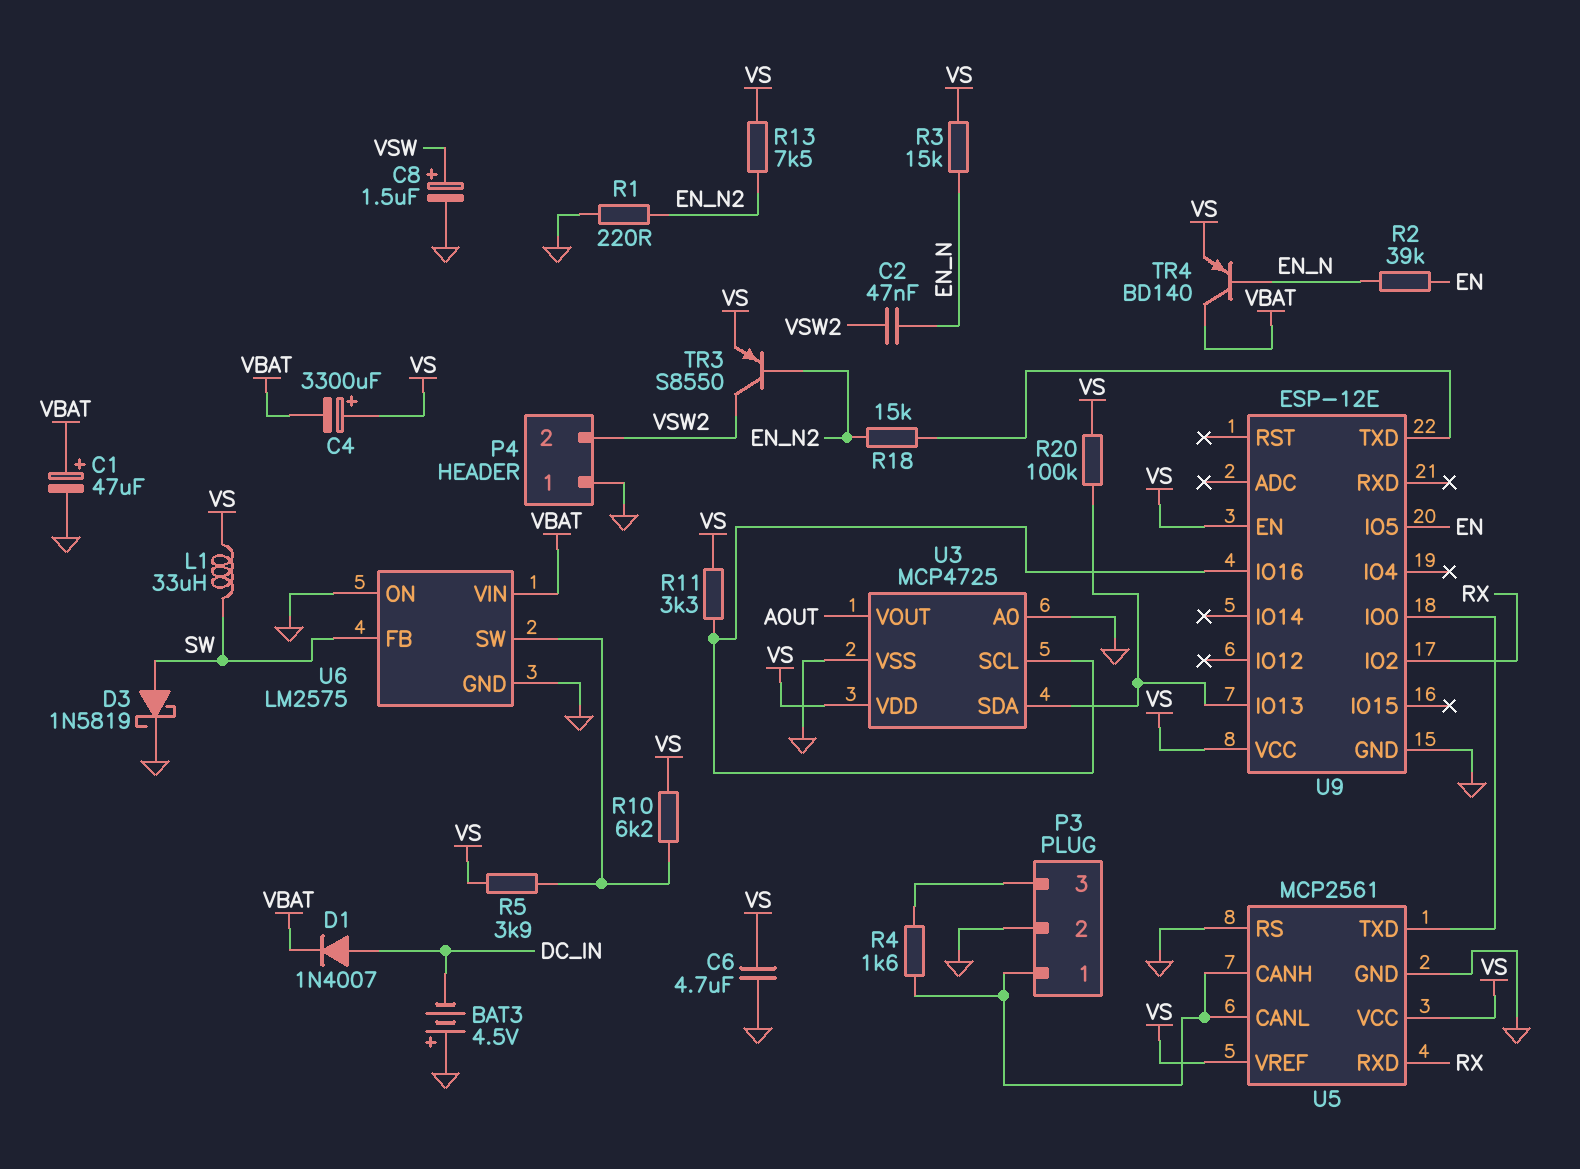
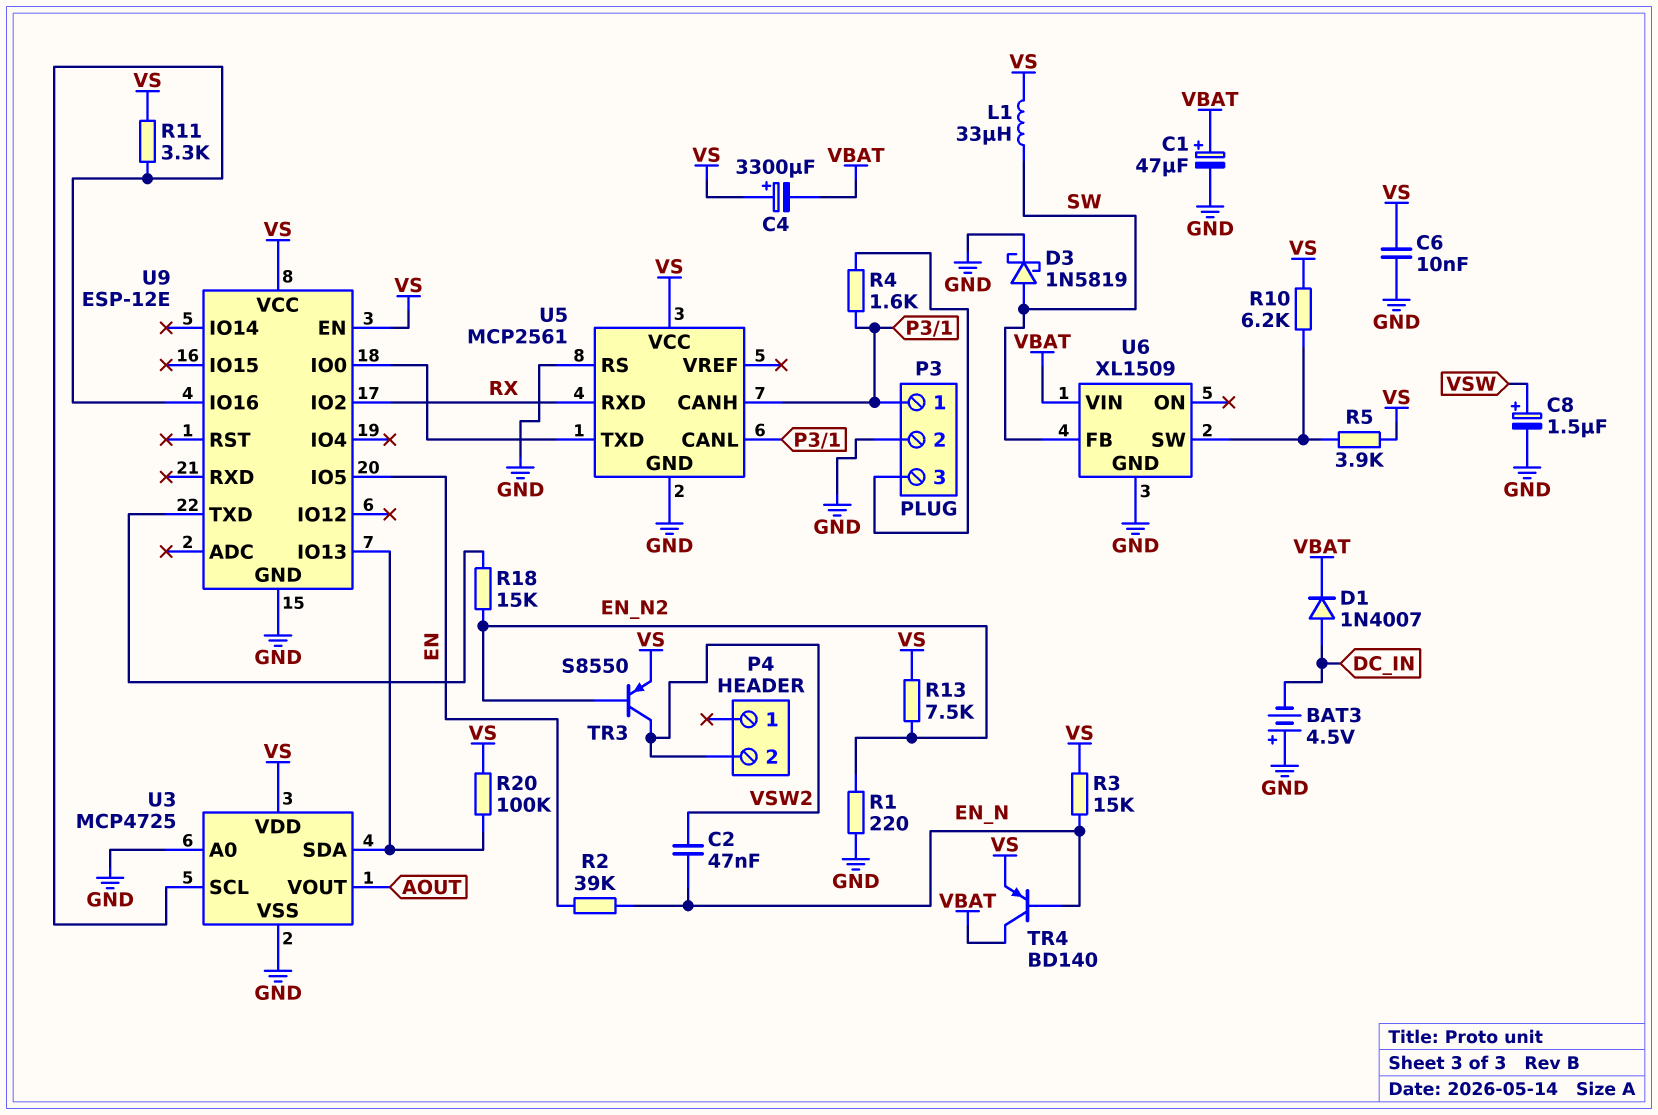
C6: 4.7uF (GND, VS) -> 10nF (GND, VS)
P4 pin 1: GND -> none
U5 pin VREF: VS -> none
U6: LM2575 -> XL1509
U6 pin ON: GND -> none

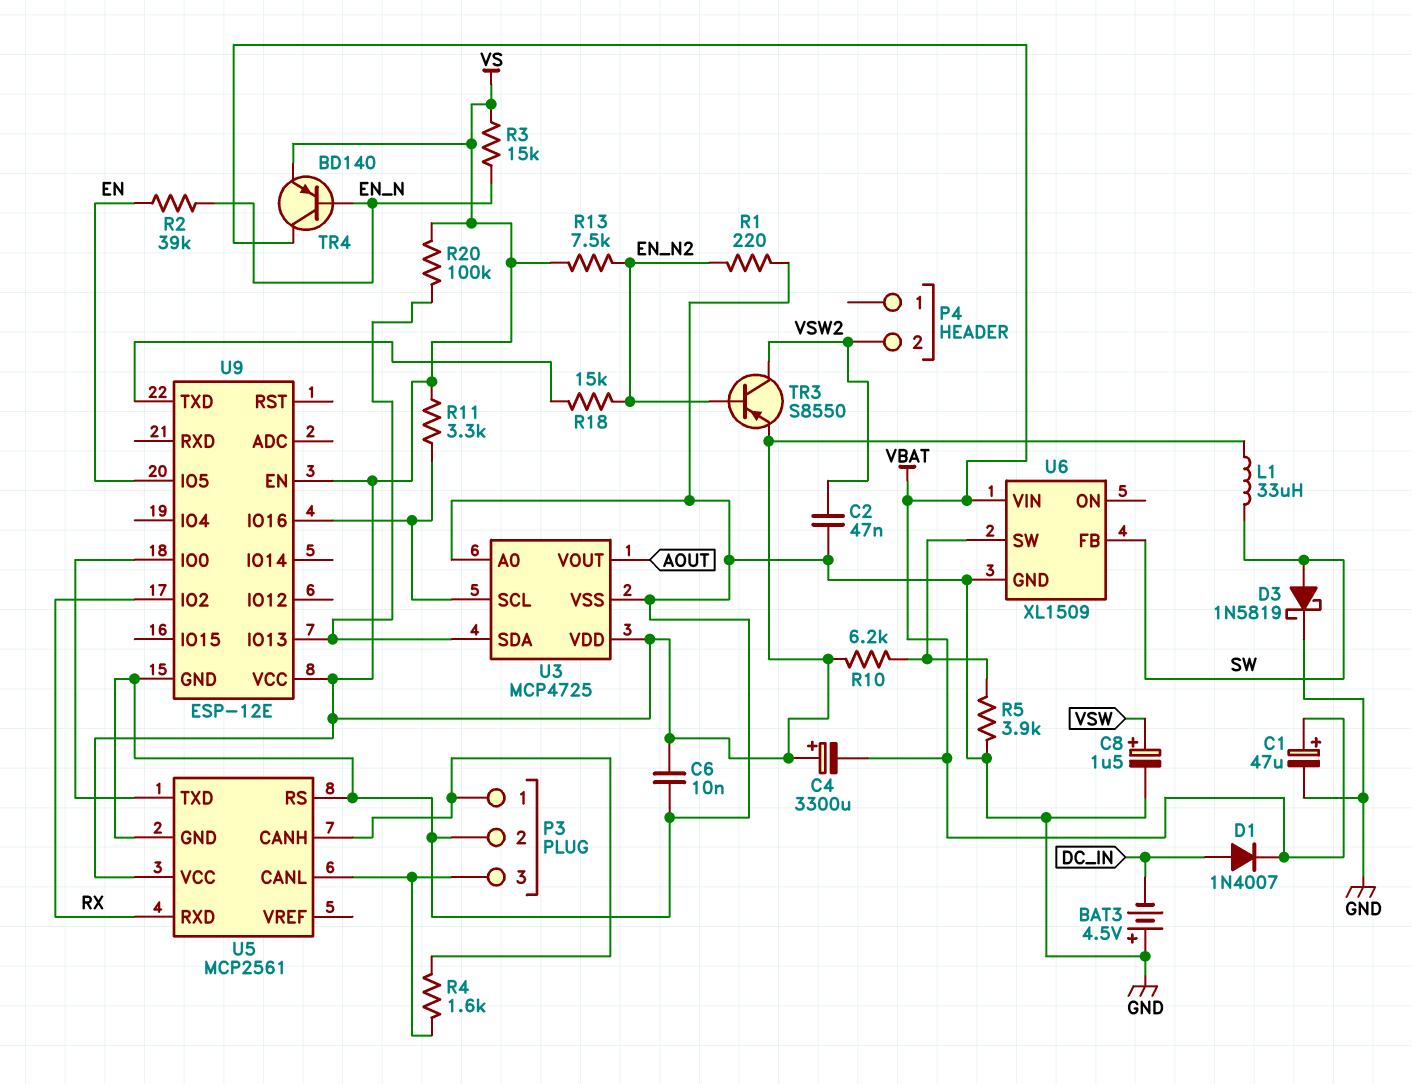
C2: 47nF (EN_N, VSW2) -> 47nF (GND, VSW2)
R5: 3.9k (U6/SW, VS) -> 3.9k (GND, U6/SW)
U5 pin CANL: P3/1 -> P3/3

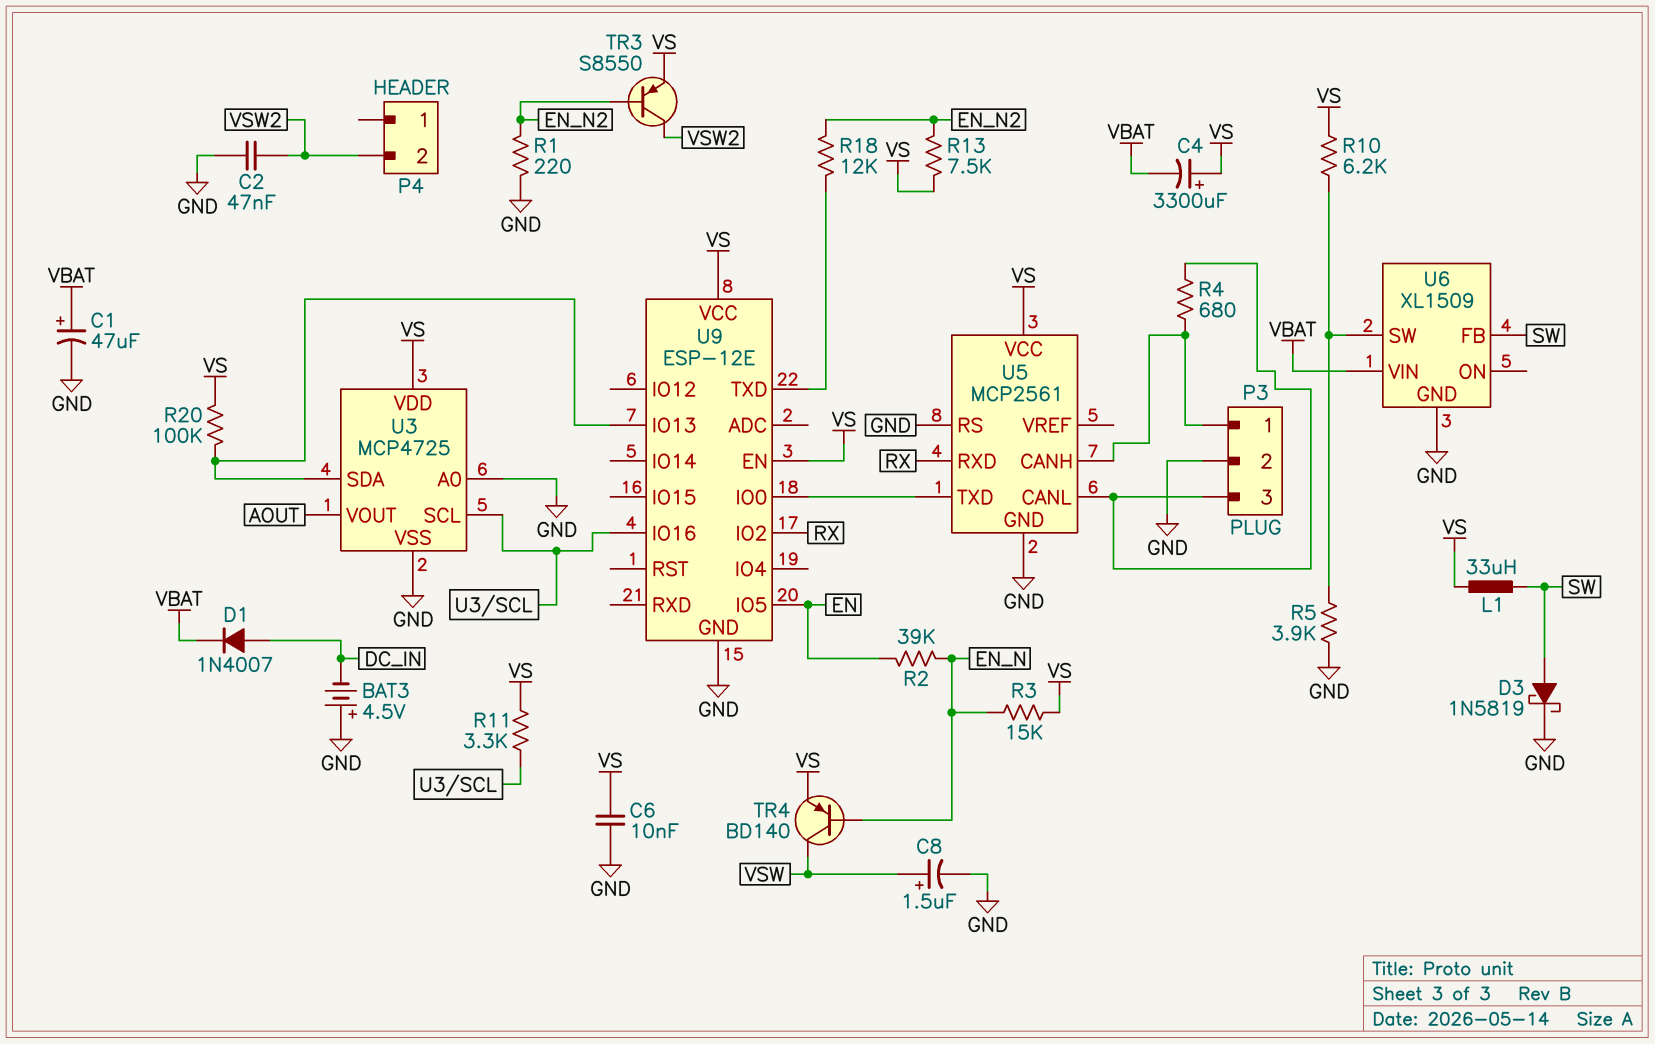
R4: 1.6k (P3/1, P3/3) -> 680 (P3/1, P3/3)
R18: 15k (EN_N2, U9/TXD) -> 12k (EN_N2, U9/TXD)
TR4: PNP BD140 (B EN_N, C VBAT, E VS) -> PNP BD140 (B EN_N, C VSW, E VS)

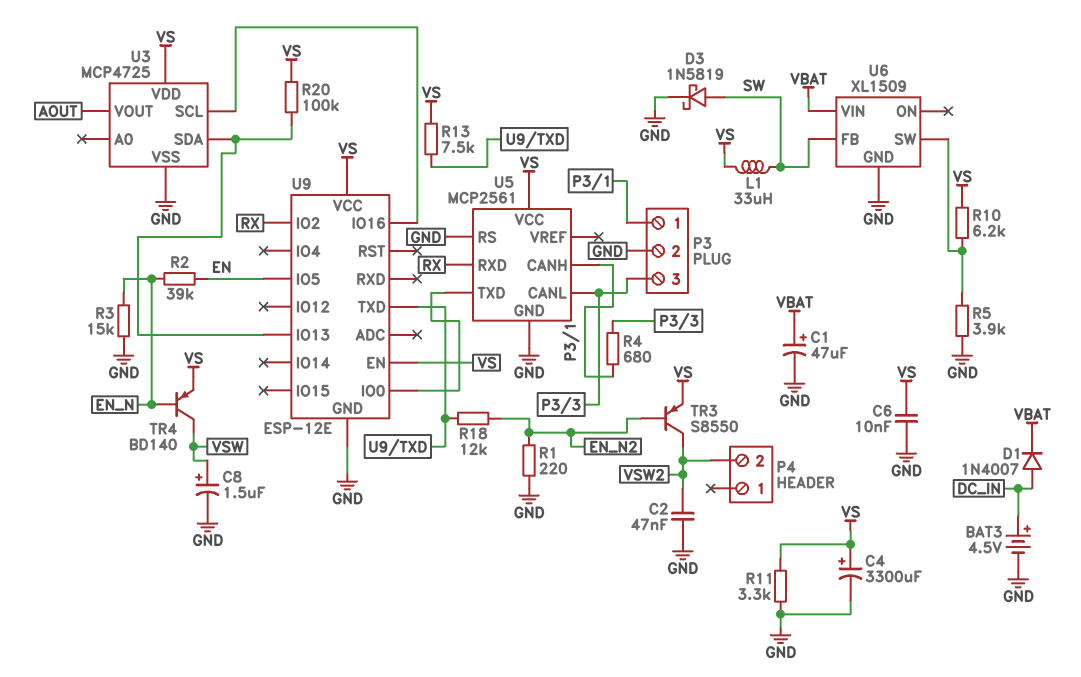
BAT3: 4.5V (plus GND, minus DC_IN) -> 4.5V (plus DC_IN, minus GND)
C4: 3300uF (plus VS, minus VBAT) -> 3300uF (plus VS, minus GND)
R3: 15k (EN_N, VS) -> 15k (EN_N, GND)
R11: 3.3k (U3/SCL, VS) -> 3.3k (GND, VS)
R13: 7.5k (EN_N2, VS) -> 7.5k (U9/TXD, VS)
U3 pin A0: GND -> none

